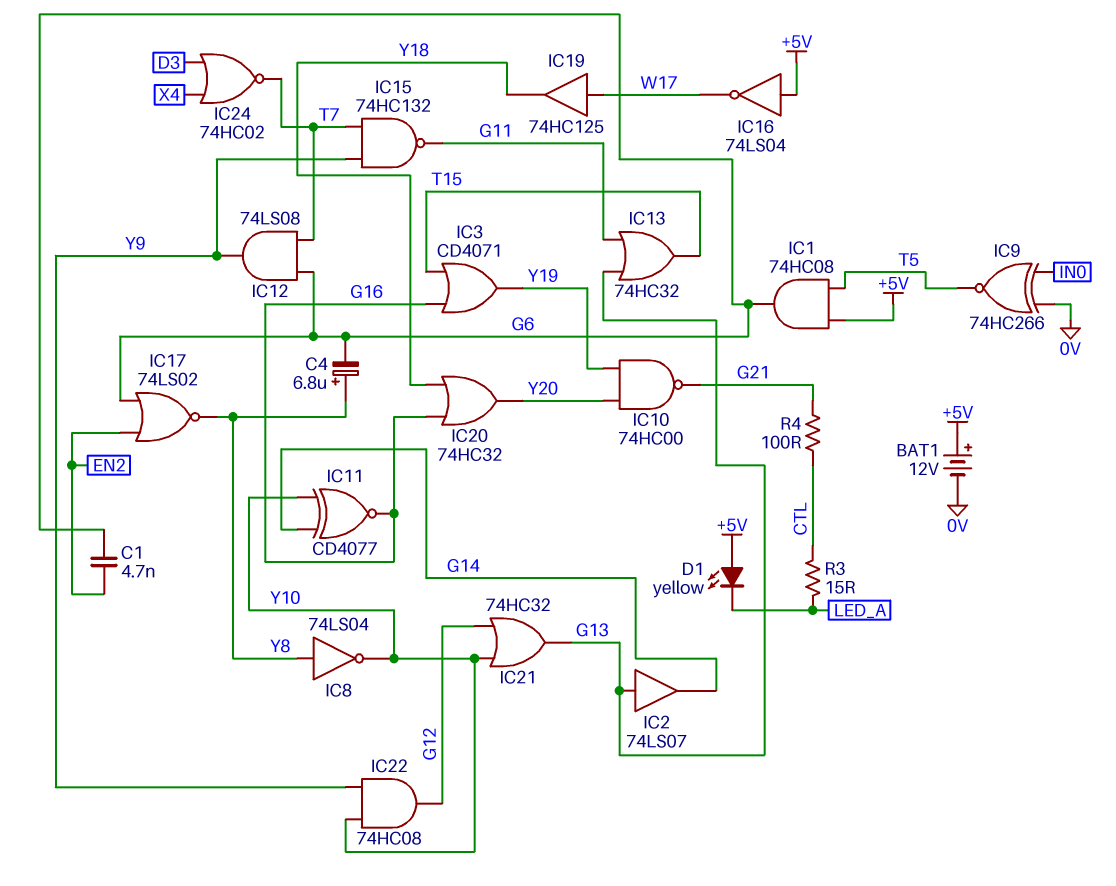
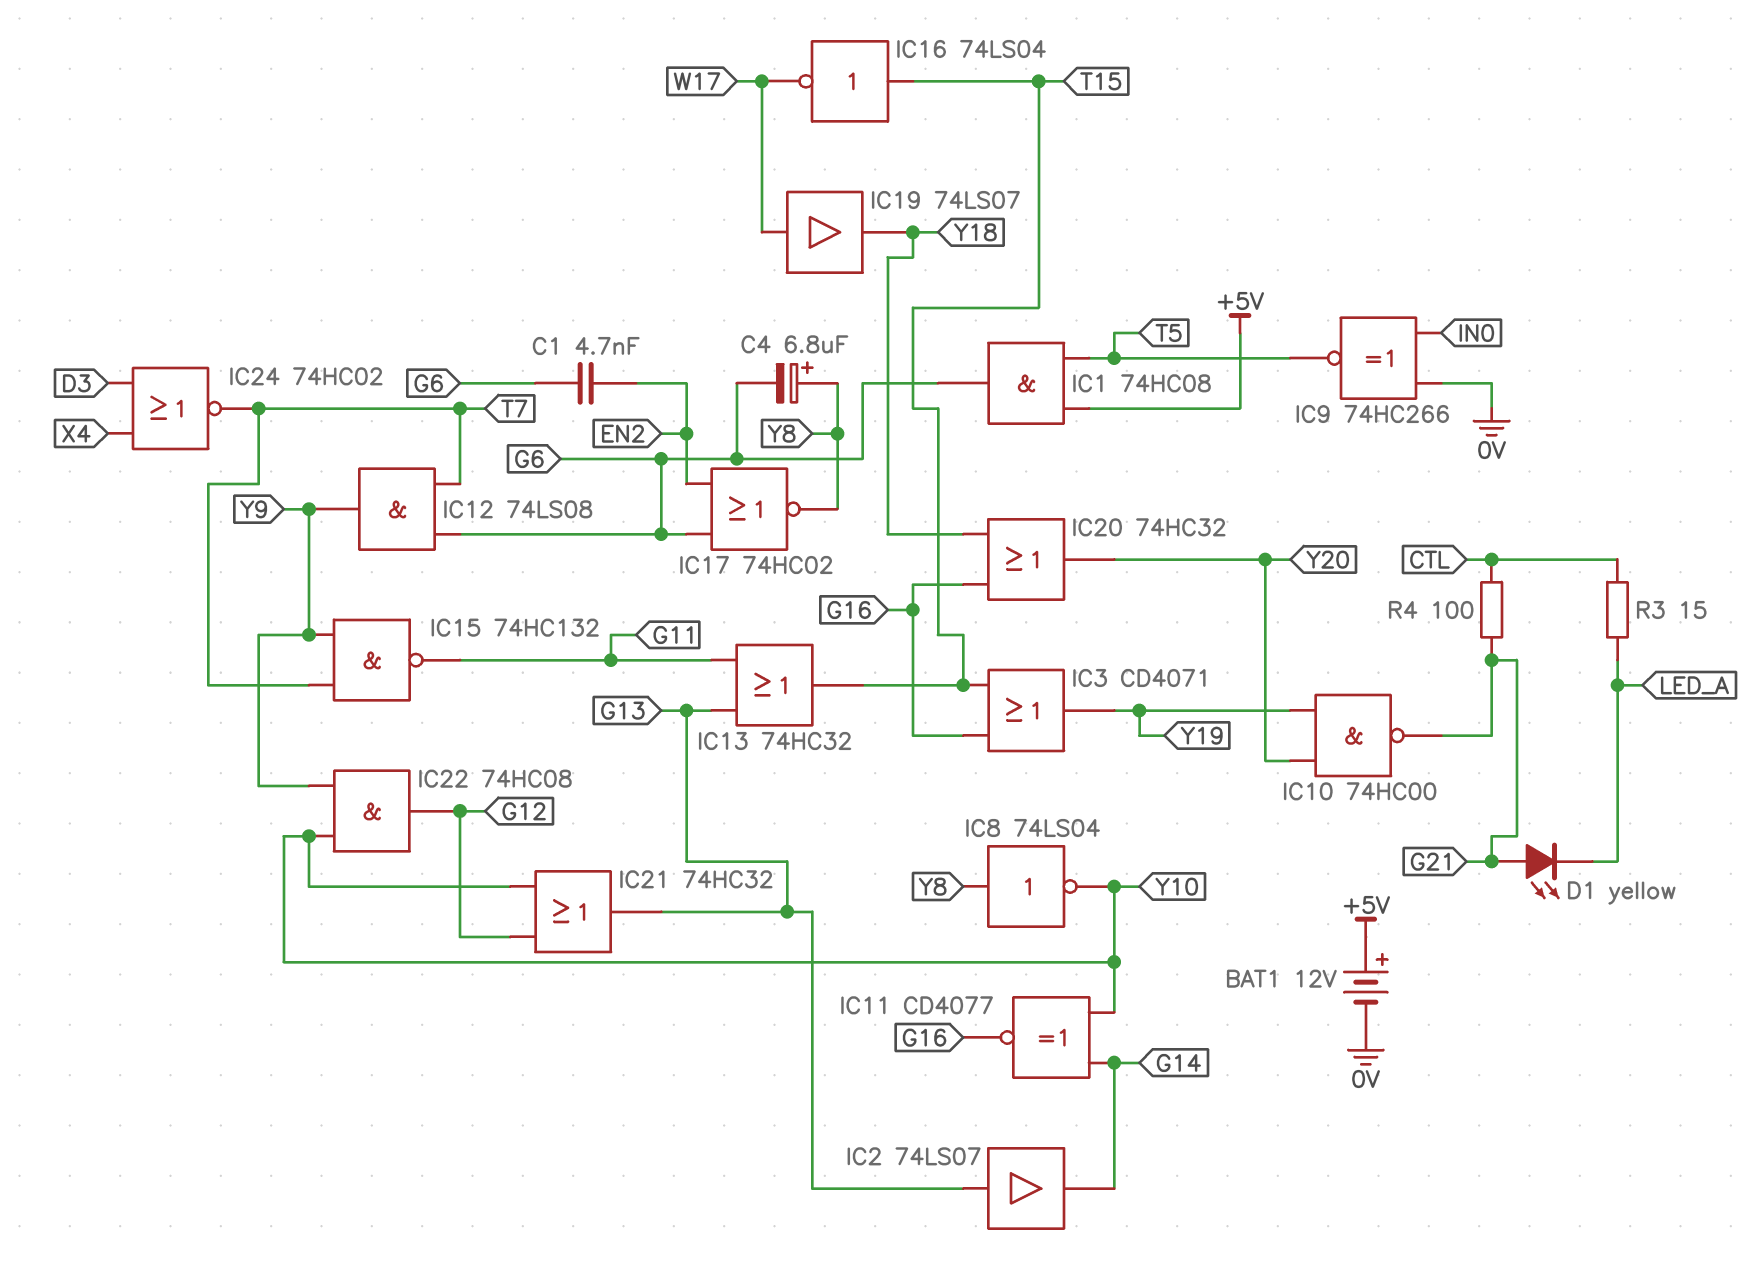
D1: LED yellow (A +5V, K LED_A) -> LED yellow (A G21, K LED_A)
IC16: NOT 74LS04 (in +5V, out W17) -> NOT 74LS04 (in T15, out W17)
IC17: NOR 74LS02 (in EN2, in G6, out Y8) -> NOR 74HC02 (in EN2, in G6, out Y8)
IC19: buffer 74HC125 (in W17, out Y18) -> buffer 74LS07 (in W17, out Y18)

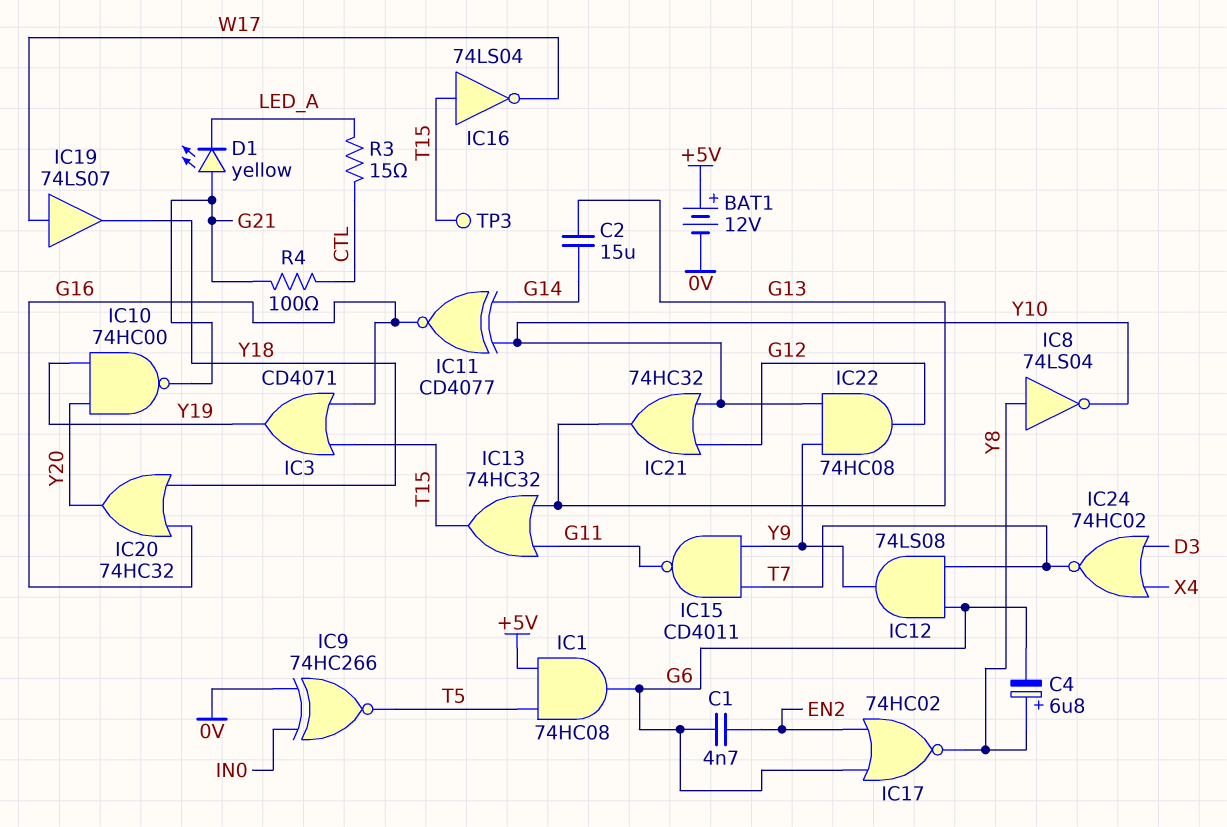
C2: none -> 15uF (G13, G14)
IC2: buffer 74LS07 (in G13, out G14) -> none
IC15: NAND 74HC132 (in T7, in Y9, out G11) -> NAND CD4011 (in T7, in Y9, out G11)
TP3: none -> test point (T15)

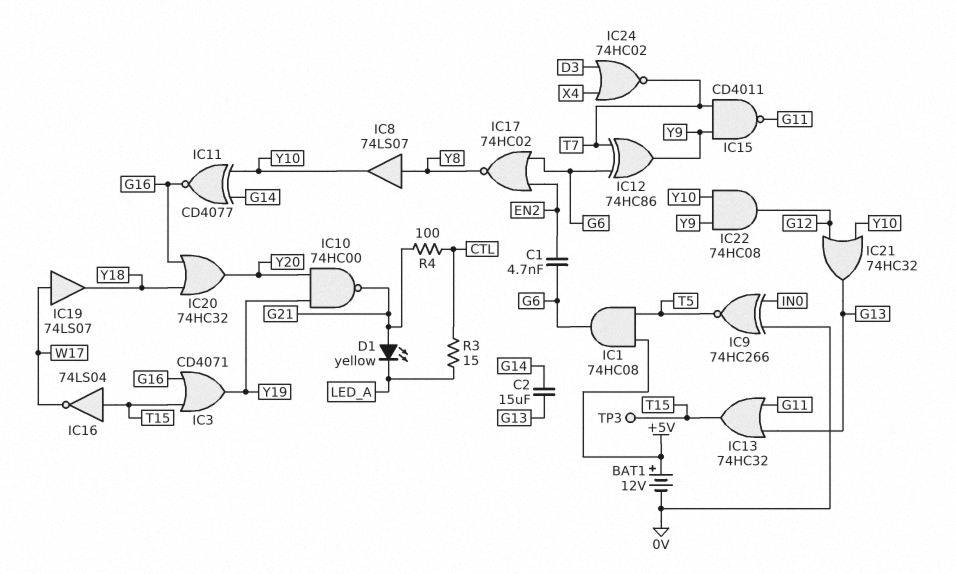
C4: 6.8uF (plus Y8, minus G6) -> none
IC8: NOT 74LS04 (in Y8, out Y10) -> buffer 74LS07 (in Y8, out Y10)
IC12: AND 74LS08 (in G6, in T7, out Y9) -> XOR 74HC86 (in G6, in T7, out Y9)

